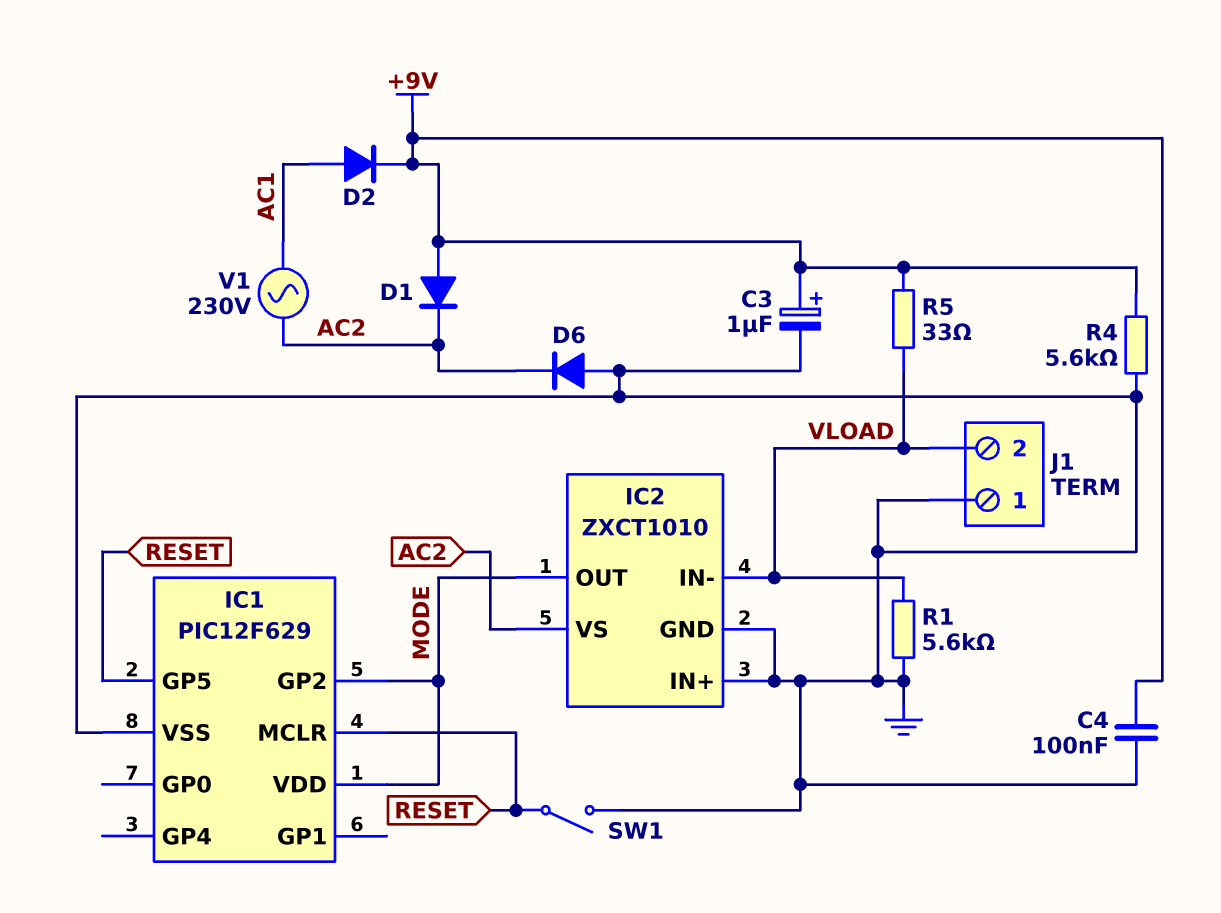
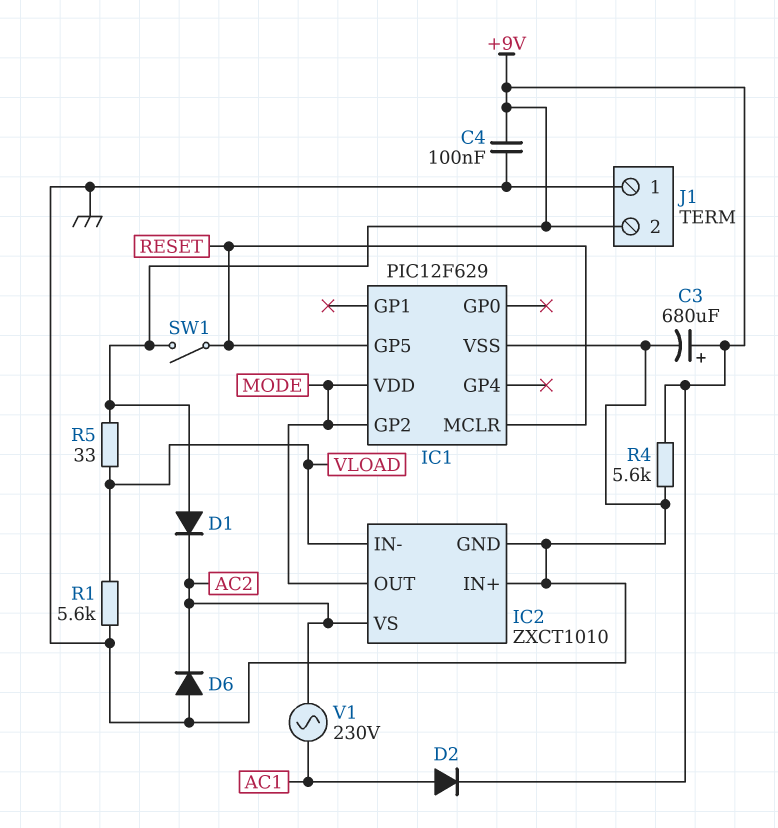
C3: 1uF (plus +9V, minus GND) -> 680uF (plus +9V, minus GND)
J1 pin 2: VLOAD -> +9V
SW1: switch (GND, RESET) -> switch (+9V, RESET)

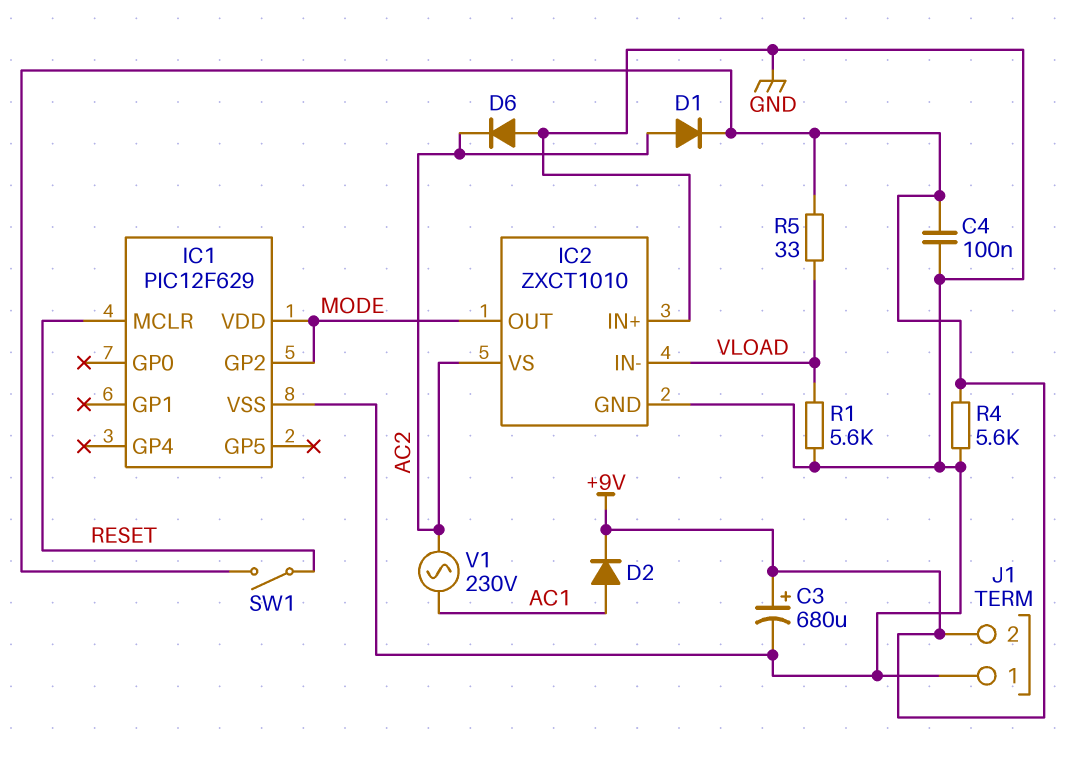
D1: diode (A +9V, K AC2) -> diode (A AC2, K +9V)
IC1 pin GP5: RESET -> none

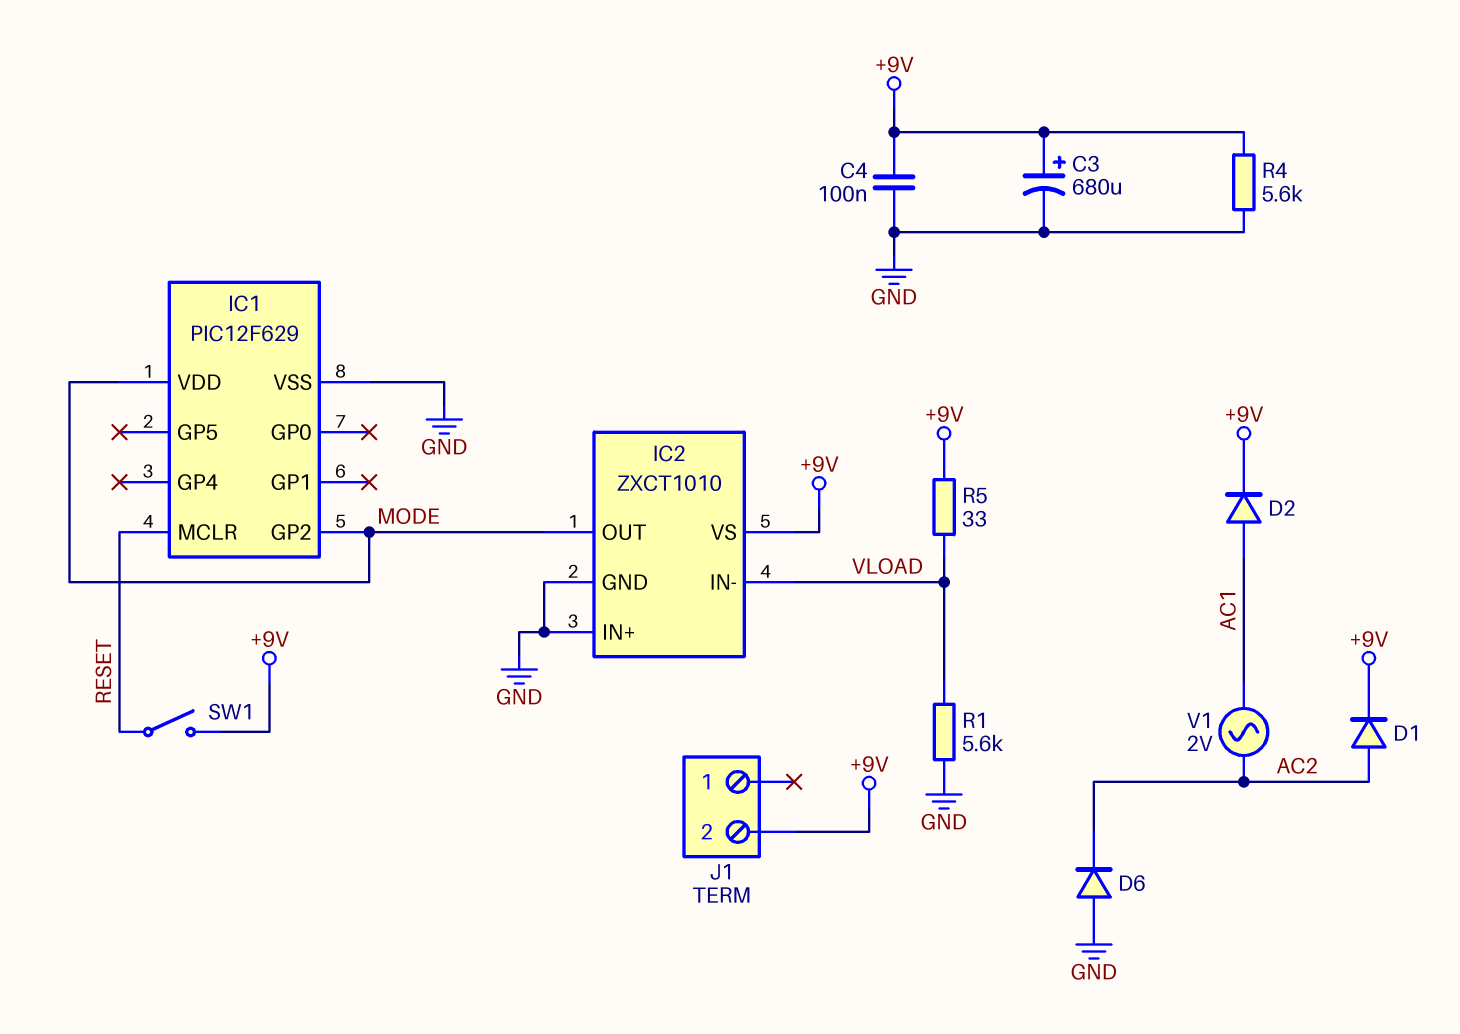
IC2 pin VS: AC2 -> +9V
J1 pin 1: GND -> none
V1: AC 230V (AC1, AC2) -> AC 2V (AC1, AC2)

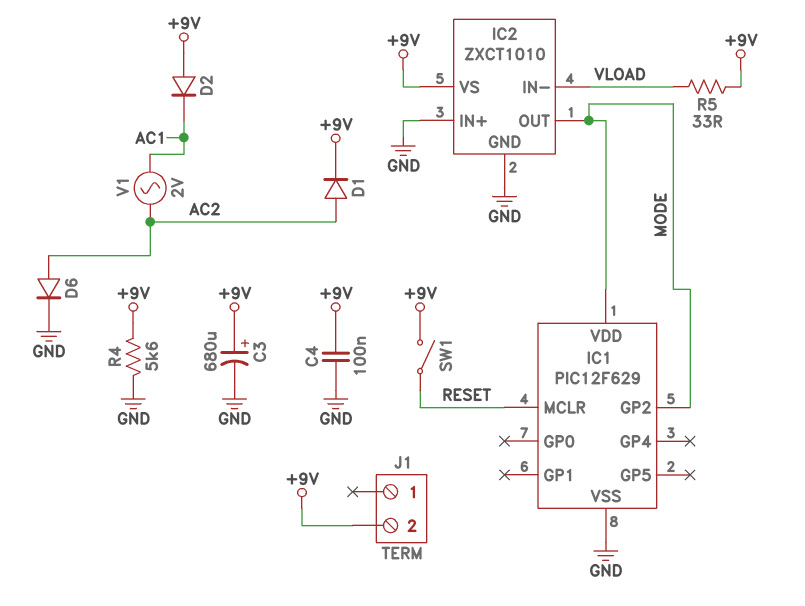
D2: diode (A AC1, K +9V) -> diode (A +9V, K AC1)
D6: diode (A GND, K AC2) -> diode (A AC2, K GND)
R1: 5.6k (GND, VLOAD) -> none

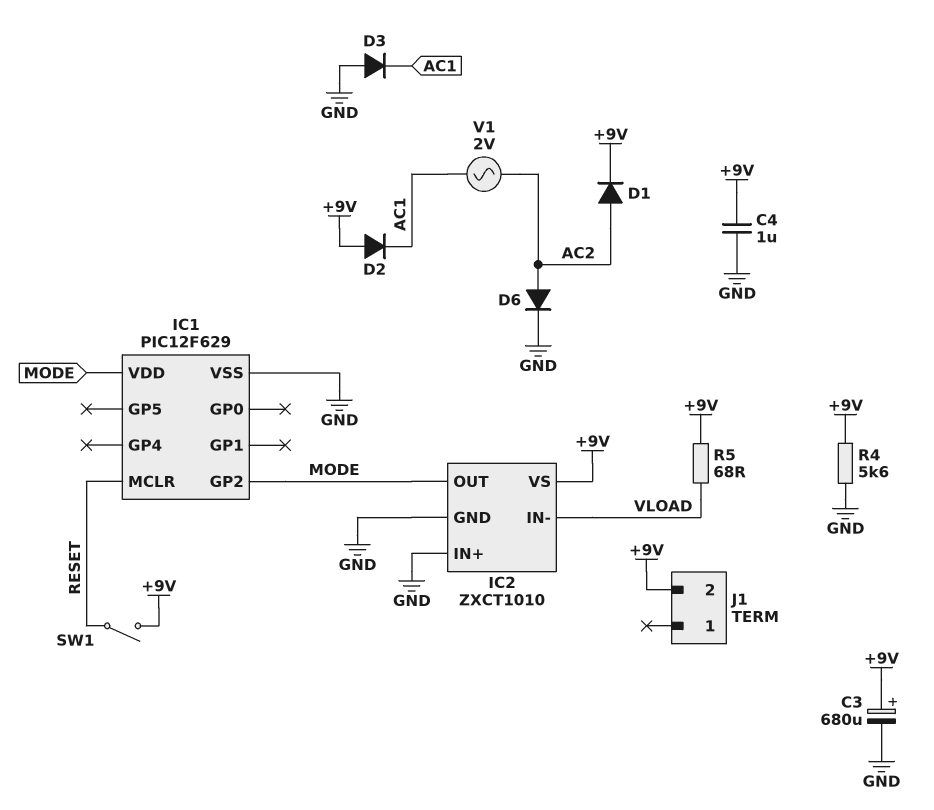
C4: 100nF (+9V, GND) -> 1uF (+9V, GND)
D3: none -> diode (A GND, K AC1)
R5: 33 (+9V, VLOAD) -> 68 (+9V, VLOAD)

